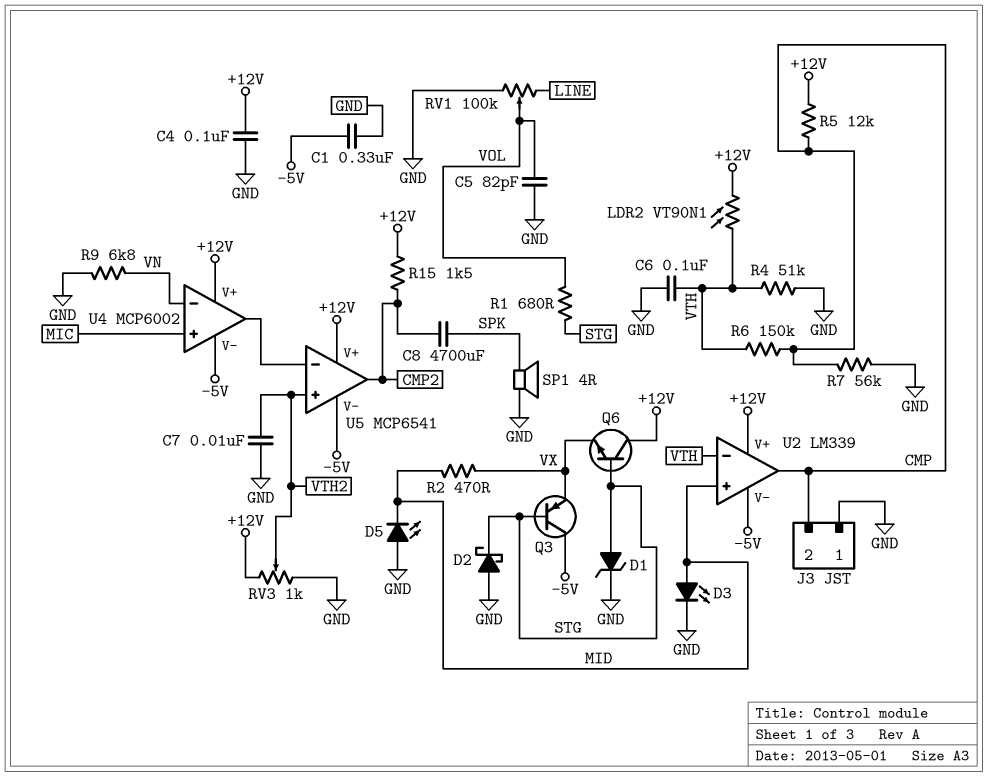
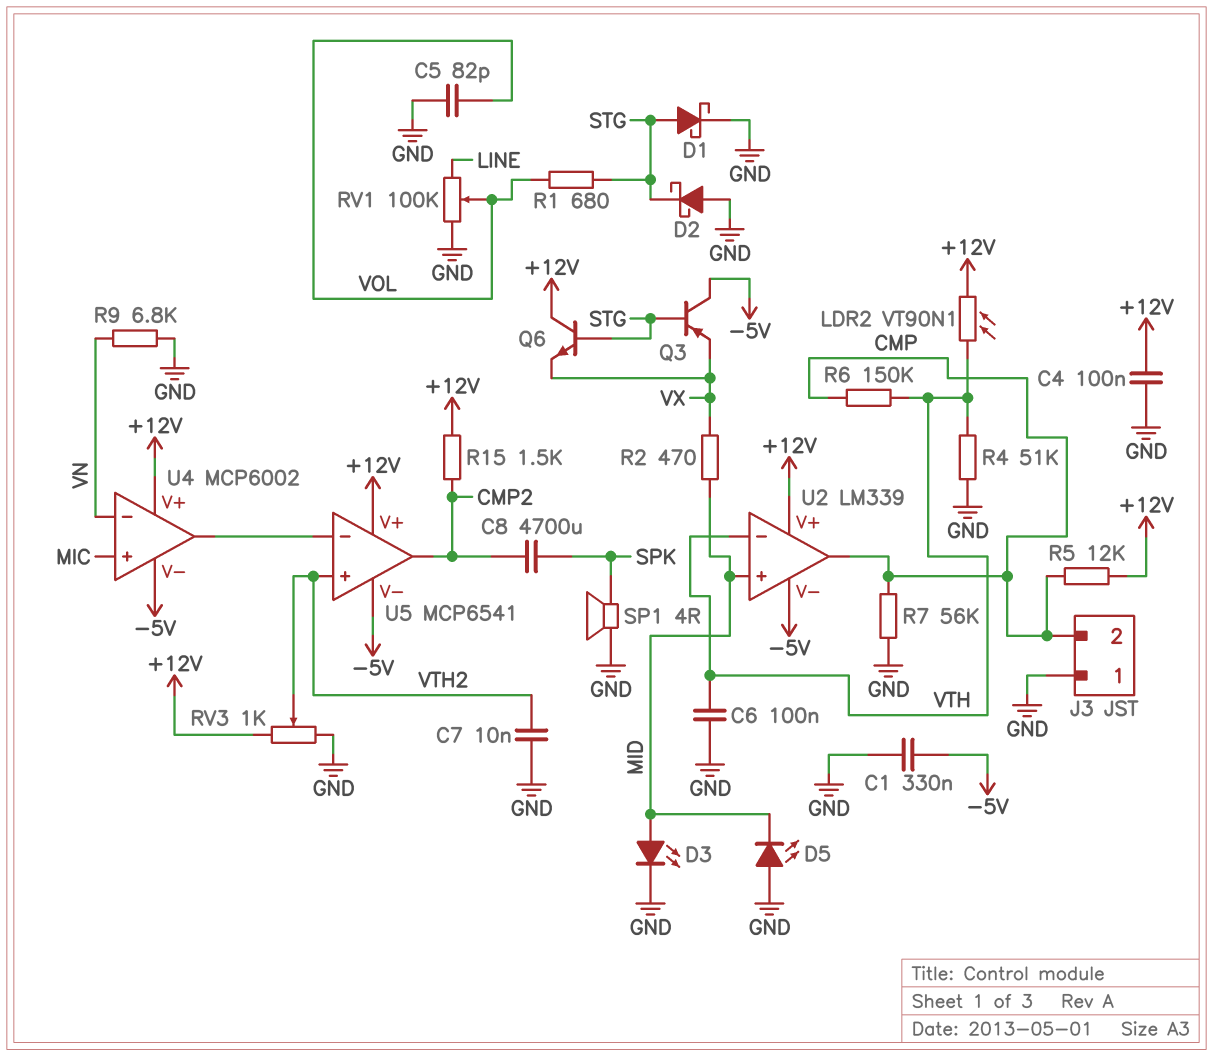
D1: zener (A STG, K GND) -> schottky (A STG, K GND)

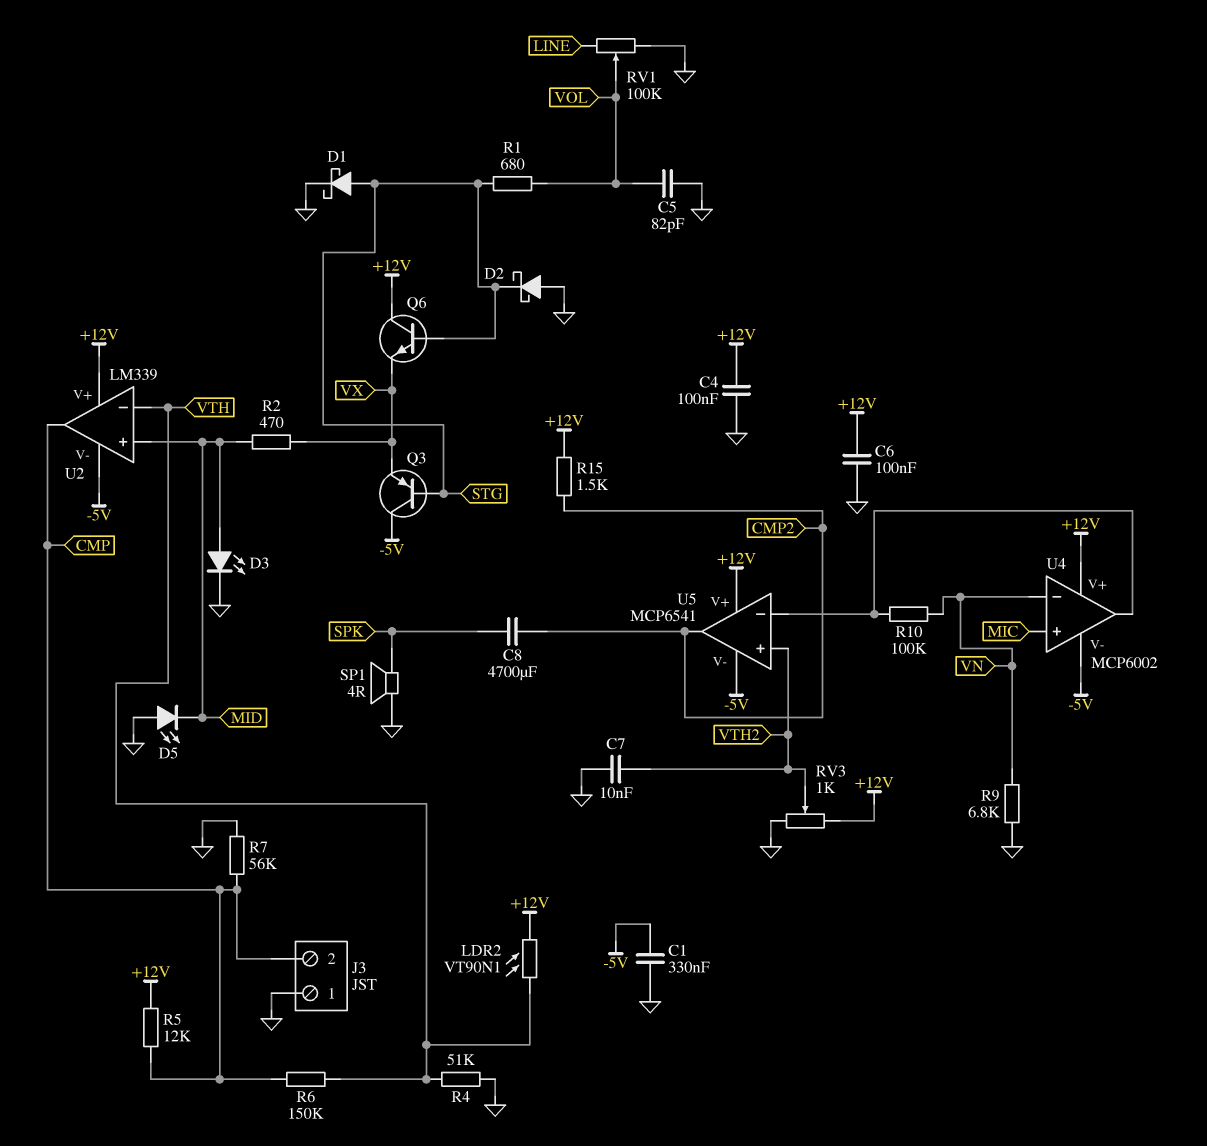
C6: 100nF (GND, VTH) -> 100nF (+12V, GND)
R10: none -> 100k (U4/out, VN)

